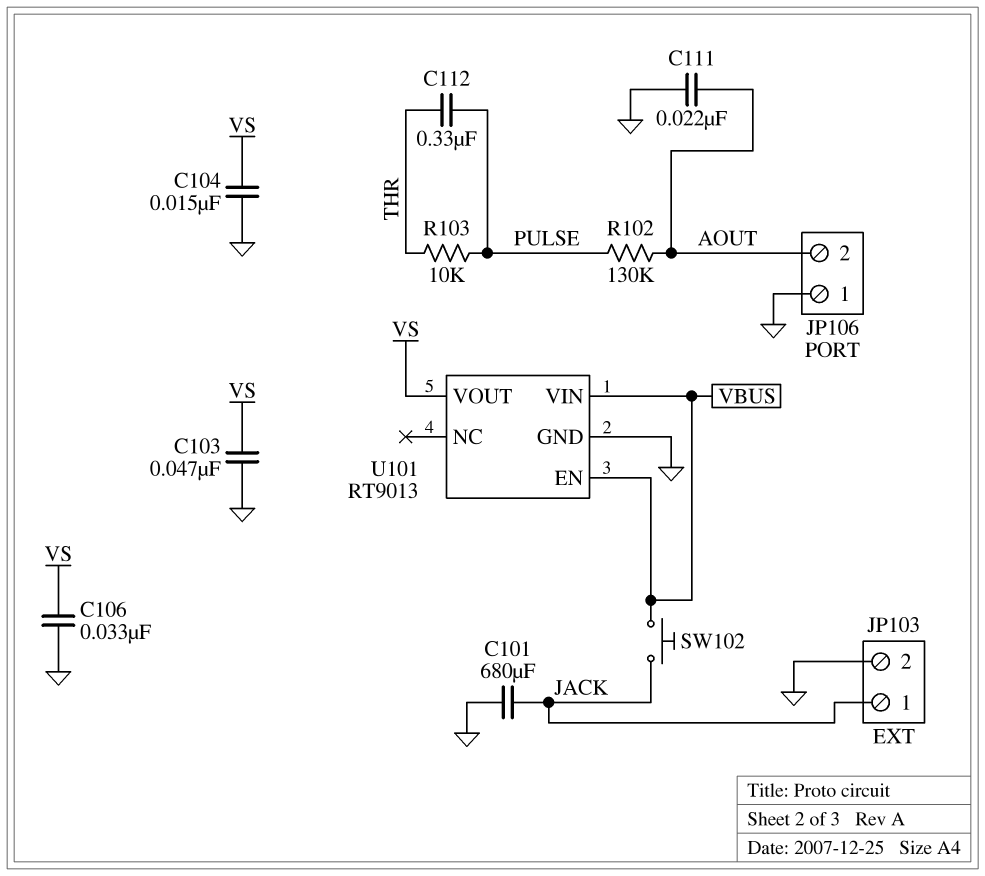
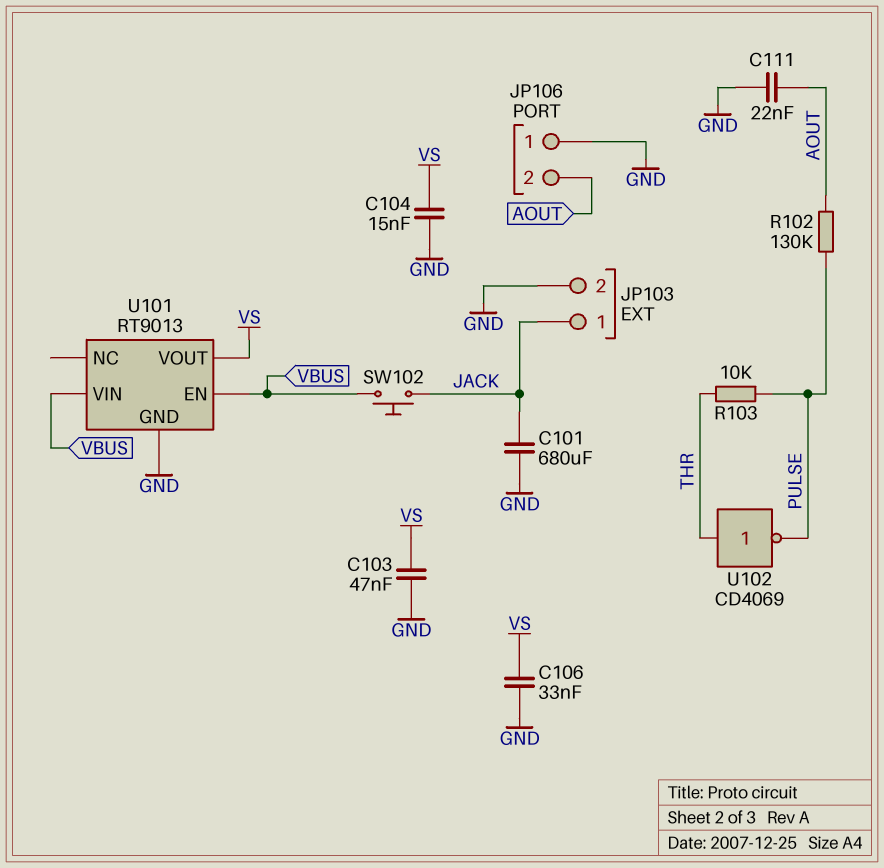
C112: 330nF (PULSE, THR) -> none
U102: none -> NOT CD4069 (in THR, out PULSE)

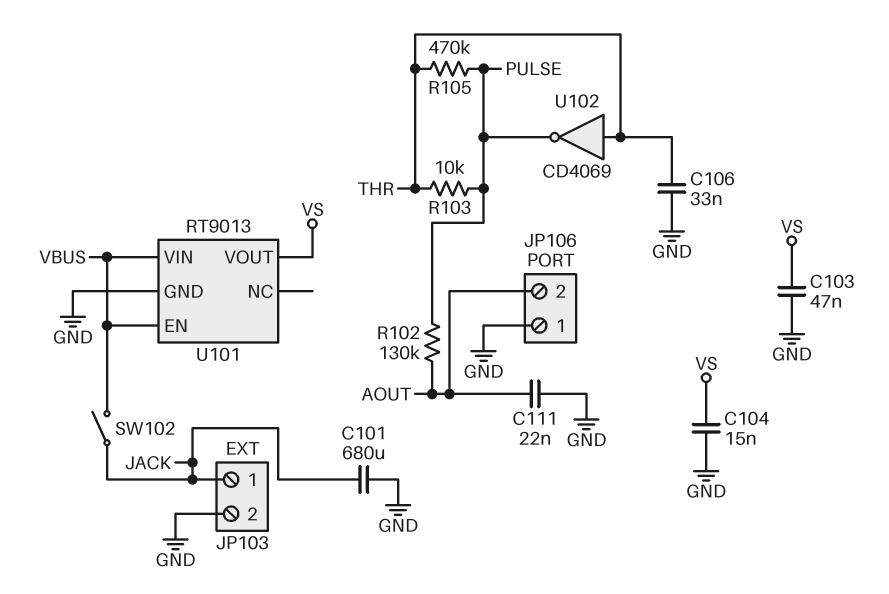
C106: 33nF (GND, VS) -> 33nF (GND, THR)
R105: none -> 470k (PULSE, THR)
SW102: button (JACK, VBUS) -> switch (JACK, VBUS)

